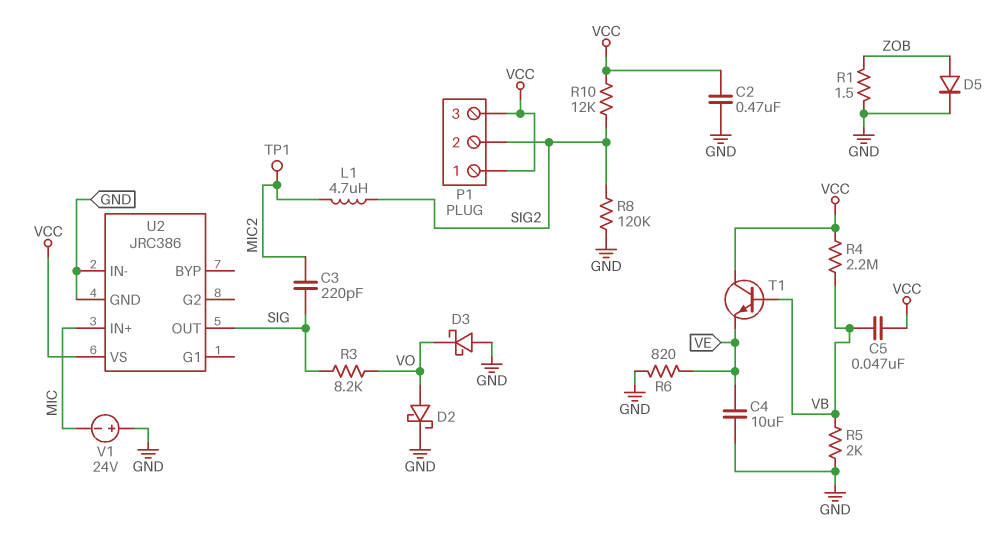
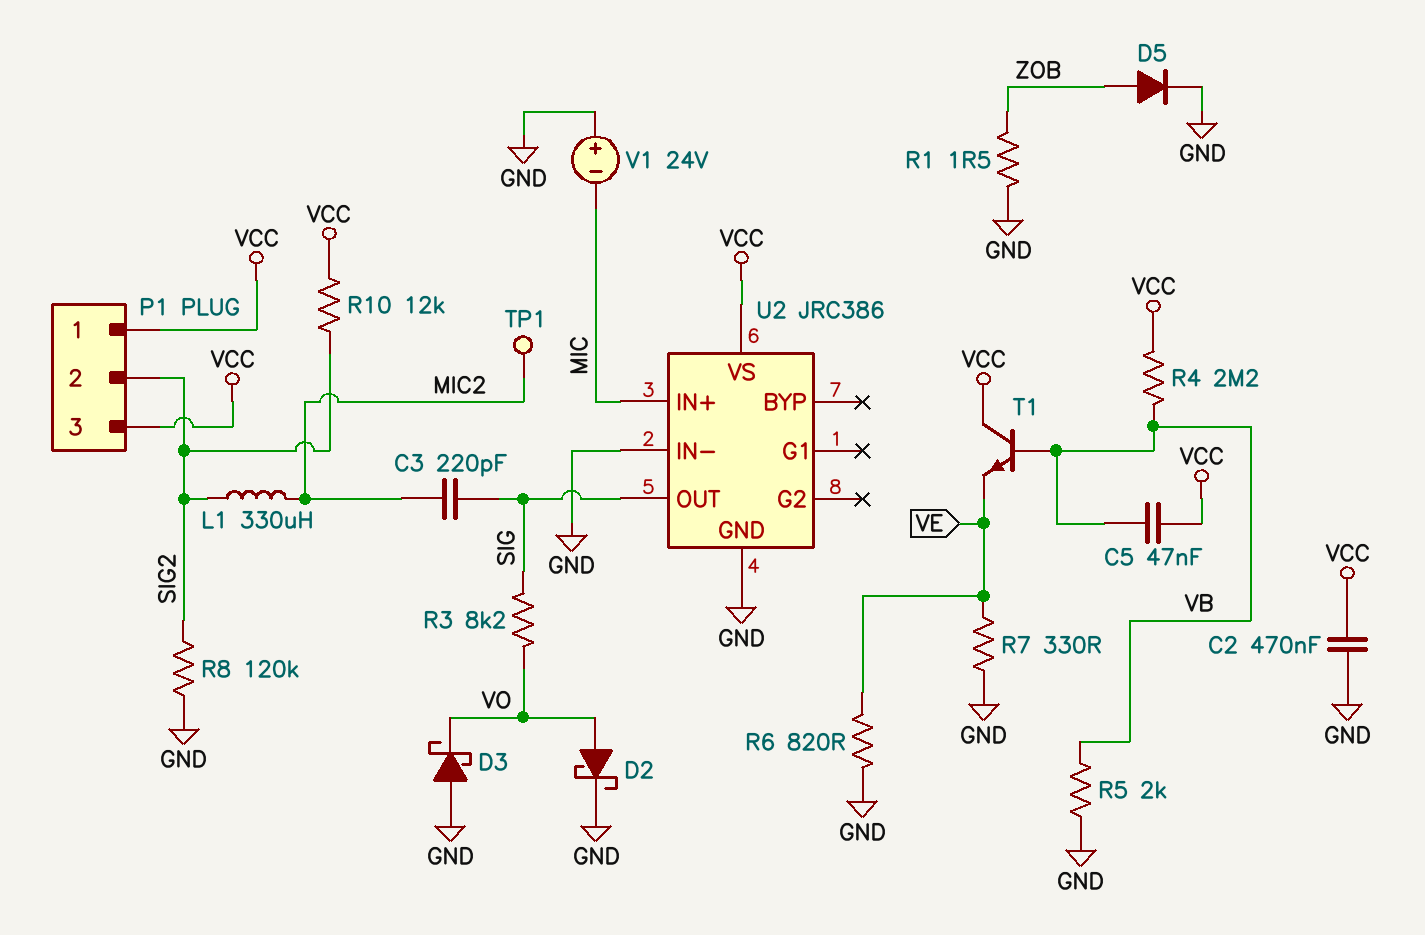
C4: 10uF (GND, VE) -> none
L1: 4.7uH (MIC2, SIG2) -> 330uH (MIC2, SIG2)
R7: none -> 330 (GND, VE)

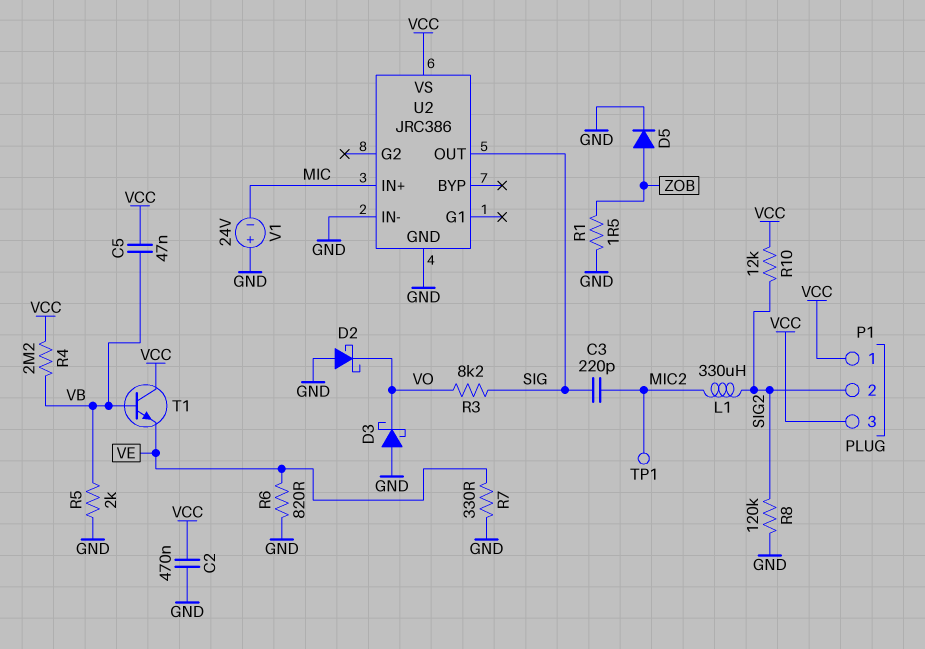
D2: schottky (A VO, K GND) -> schottky (A GND, K VO)

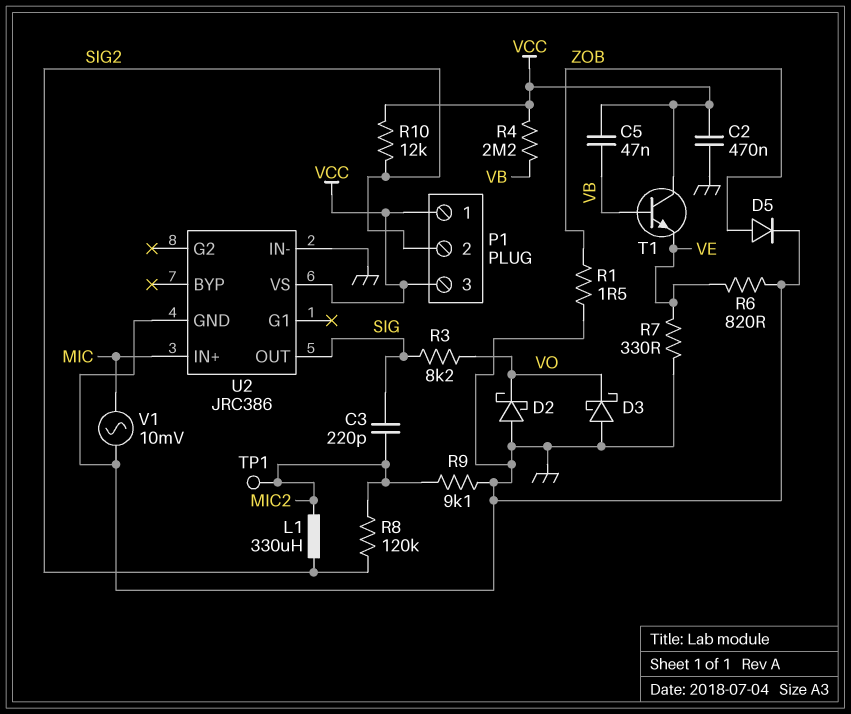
R5: 2k (GND, VB) -> none
R8: 120k (GND, SIG2) -> 120k (MIC2, SIG2)
R9: none -> 9.1k (GND, MIC2)
V1: 24V (plus GND, minus MIC) -> AC 10mV (GND, MIC)

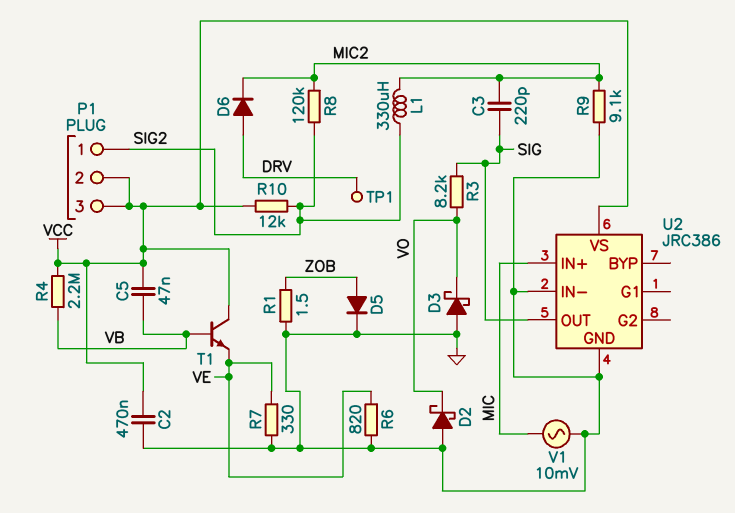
D6: none -> diode (A DRV, K MIC2)
P1 pin 1: VCC -> SIG2
P1 pin 2: SIG2 -> VCC
TP1: test point (MIC2) -> test point (DRV)

